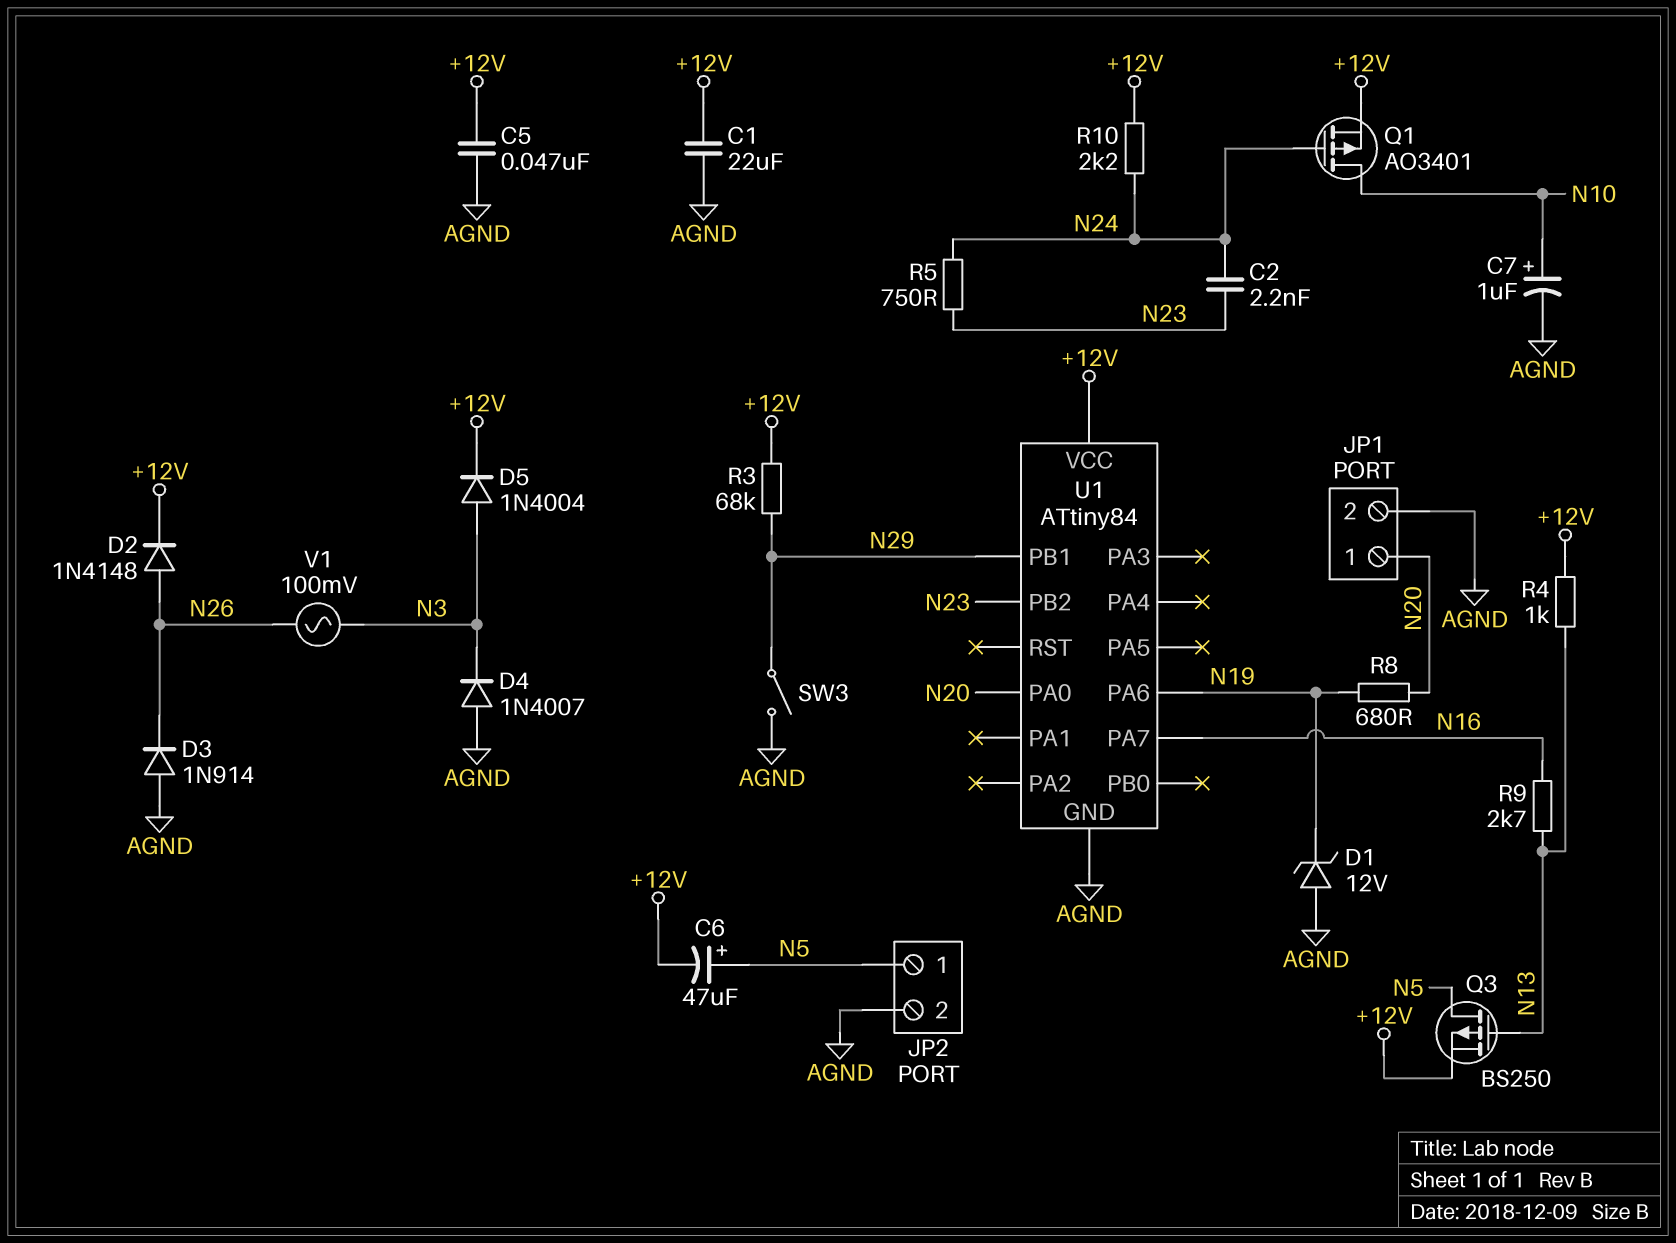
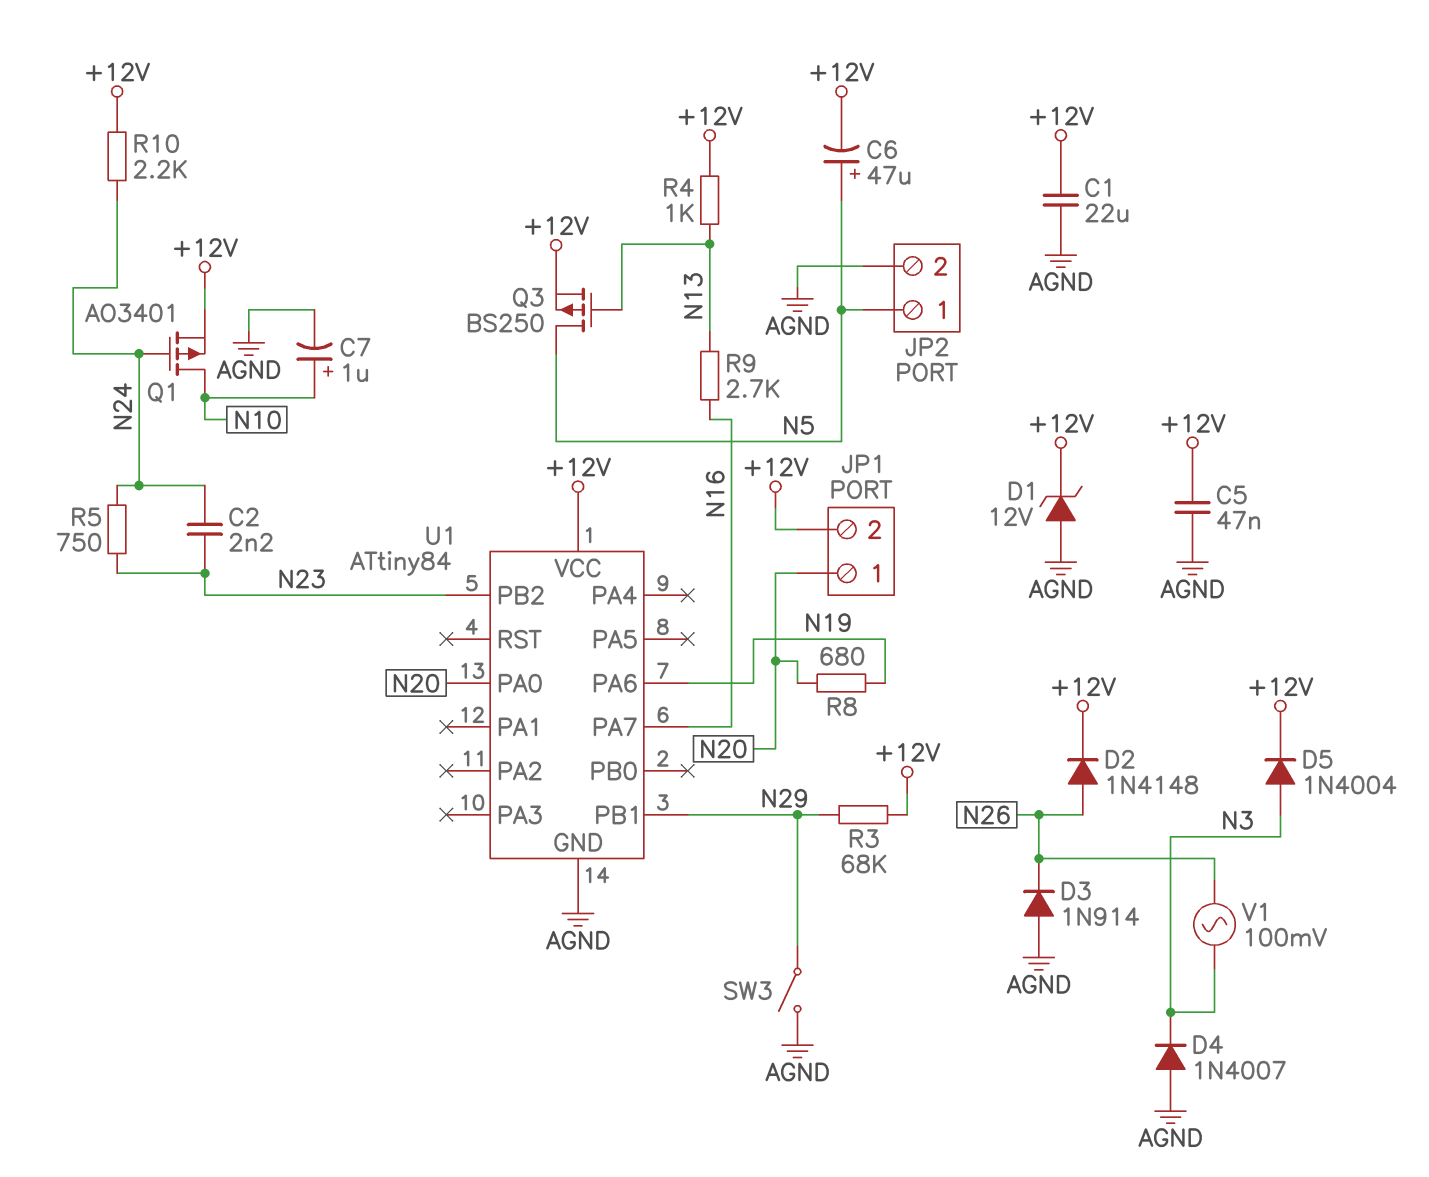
D1: zener 12V (A AGND, K N19) -> zener 12V (A AGND, K +12V)
JP1 pin 2: AGND -> +12V

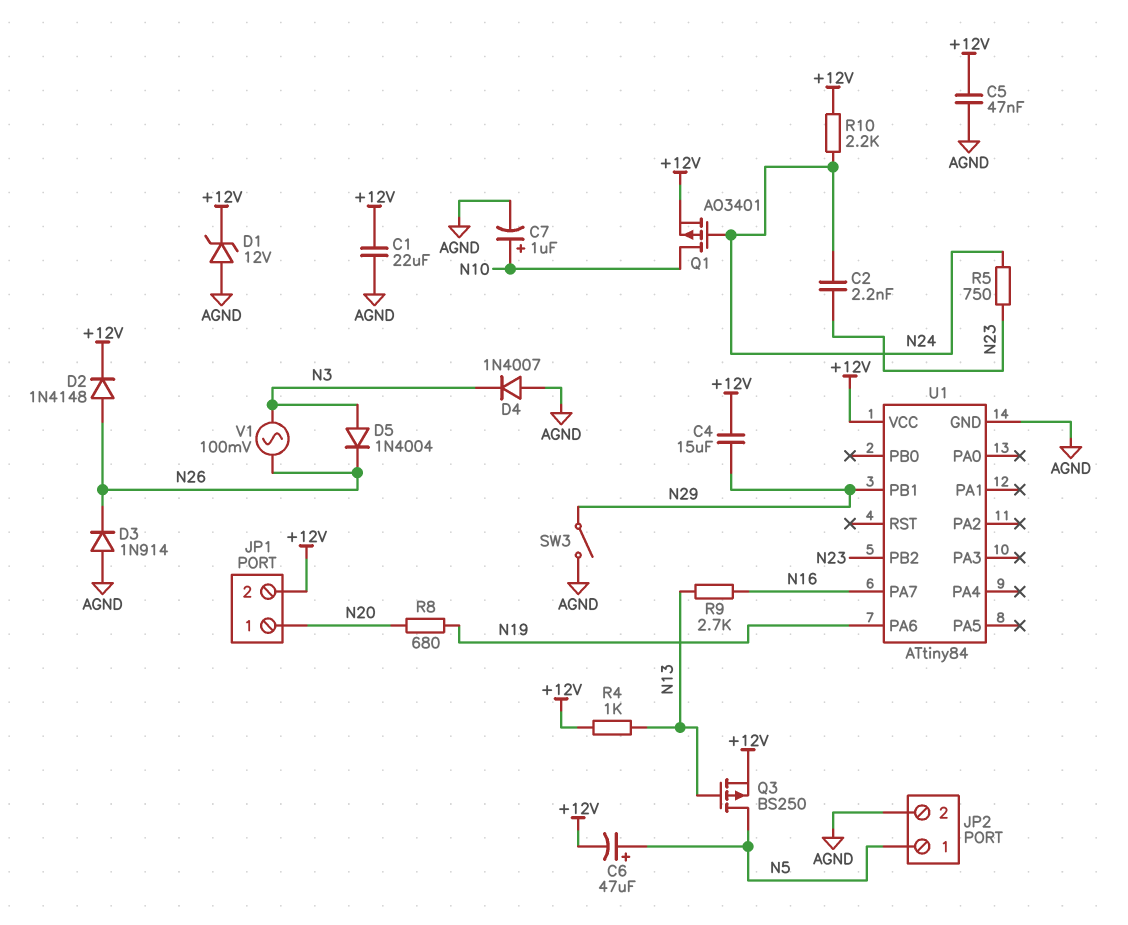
C4: none -> 15uF (+12V, N29)
D5: diode 1N4004 (A N3, K +12V) -> diode 1N4004 (A N3, K N26)
R3: 68k (+12V, N29) -> none
U1 pin PA0: N20 -> none

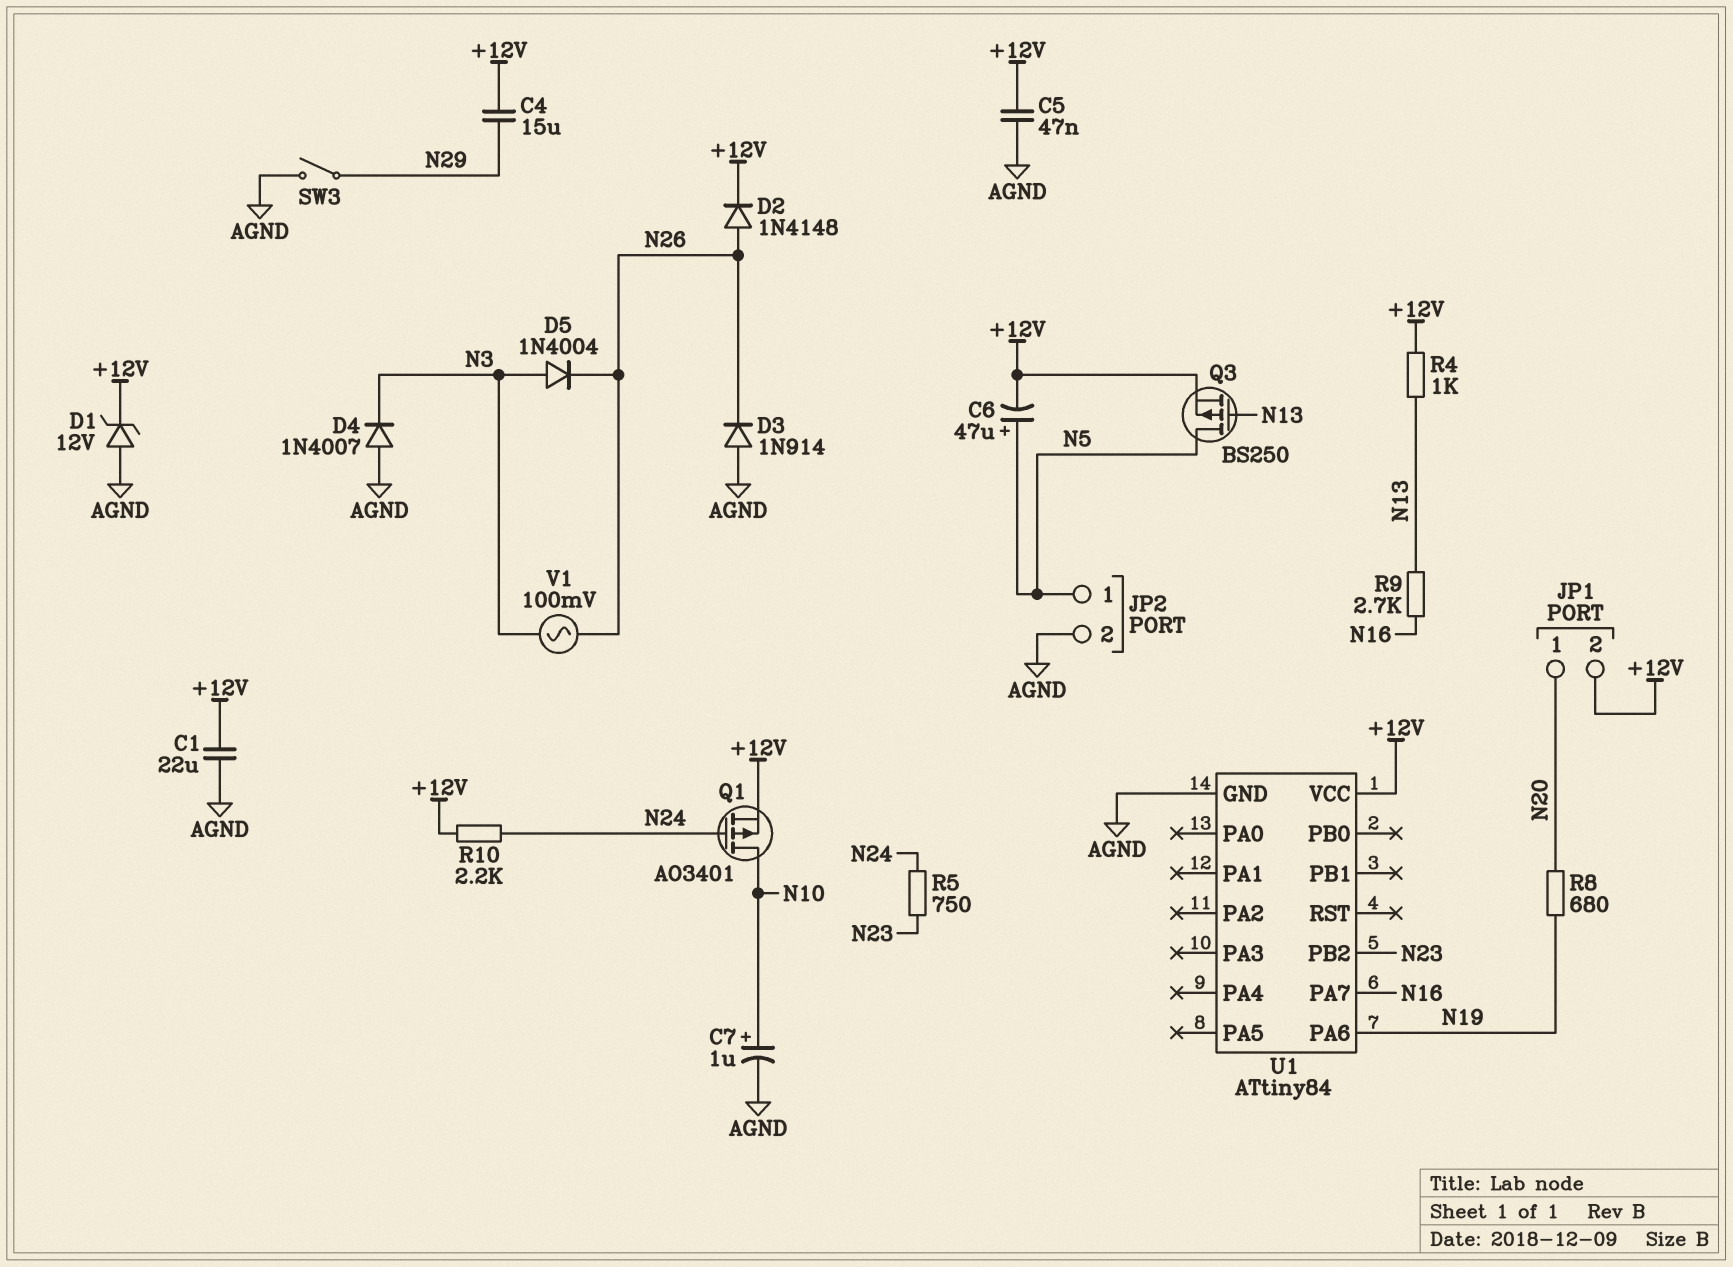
C2: 2.2nF (N23, N24) -> none
U1 pin PB1: N29 -> none

